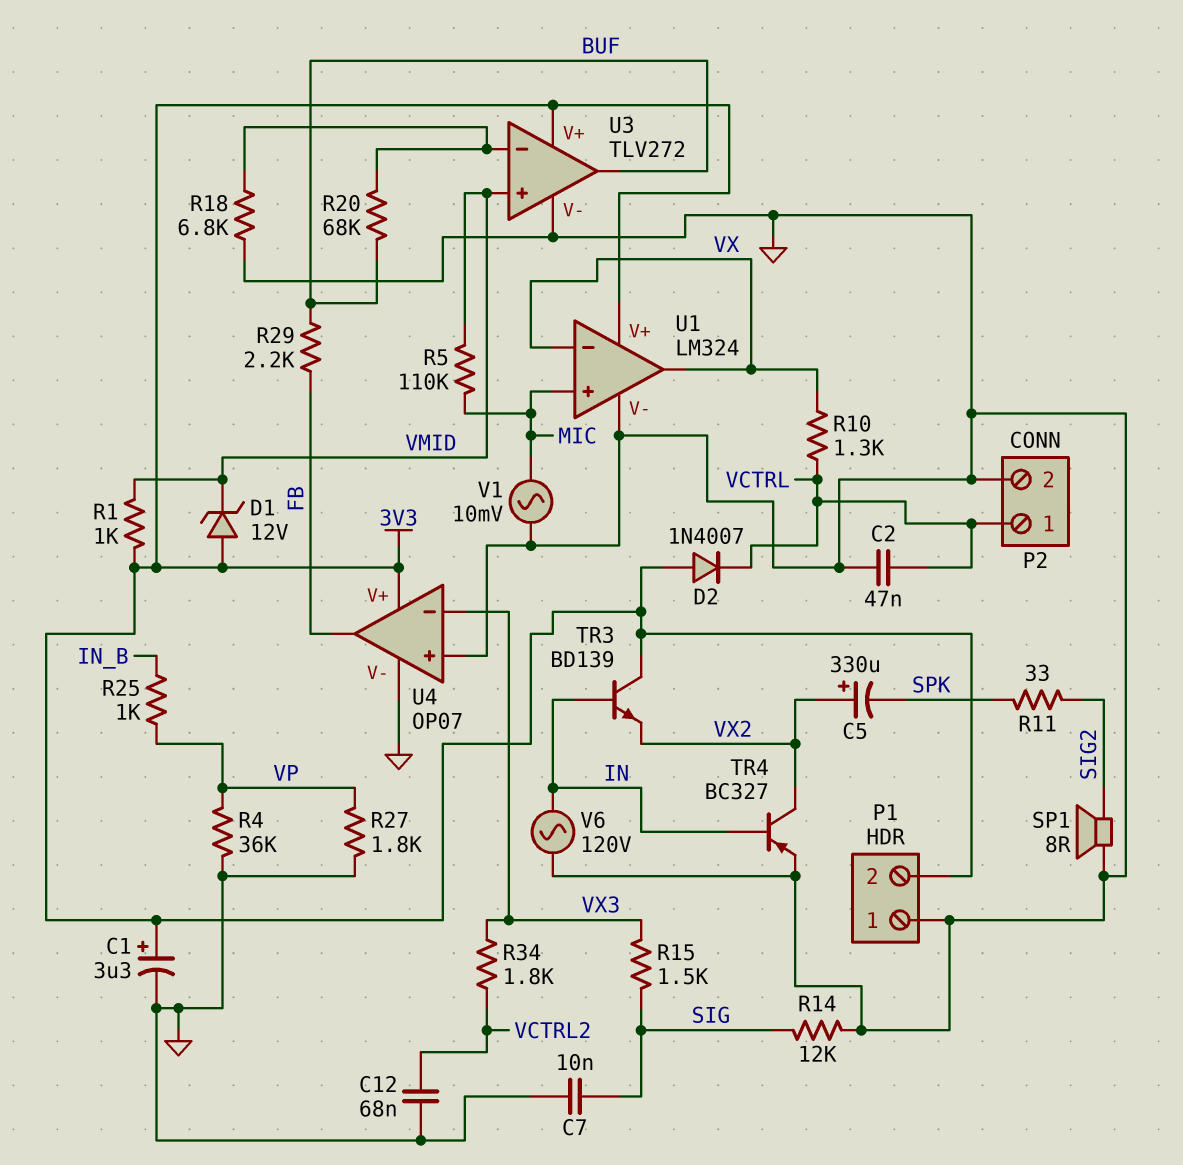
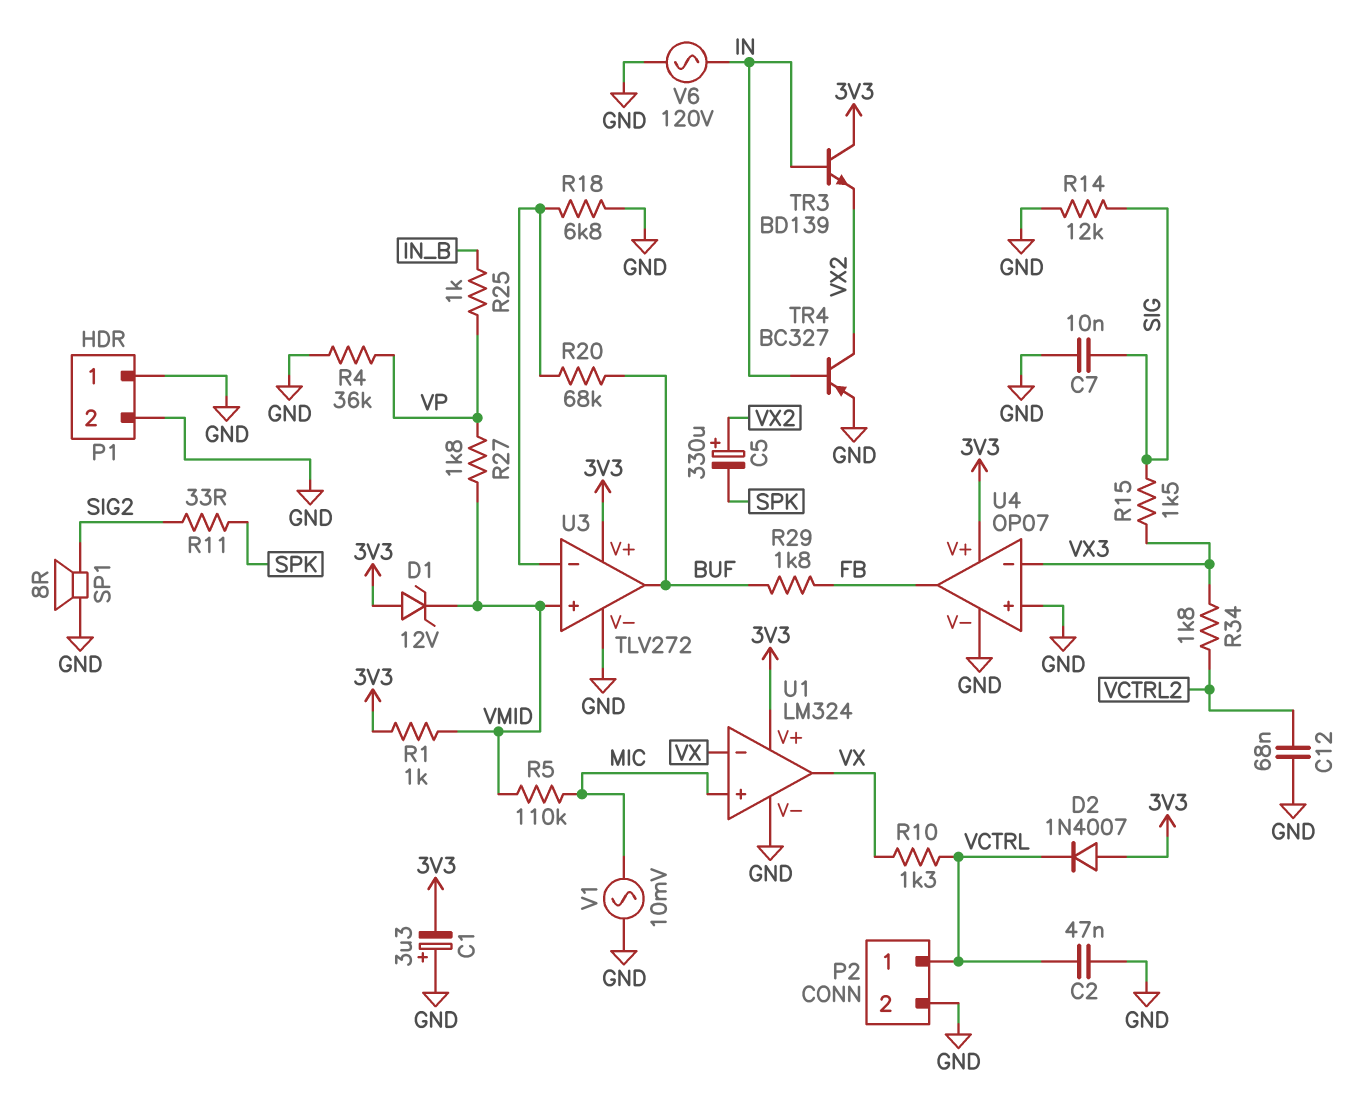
C1: 3.3uF (plus 3V3, minus GND) -> 3.3uF (plus GND, minus 3V3)
P1 pin 2: 3V3 -> GND
R27: 1.8k (GND, VP) -> 1.8k (VMID, VP)
R29: 2.2k (BUF, FB) -> 1.8k (BUF, FB)

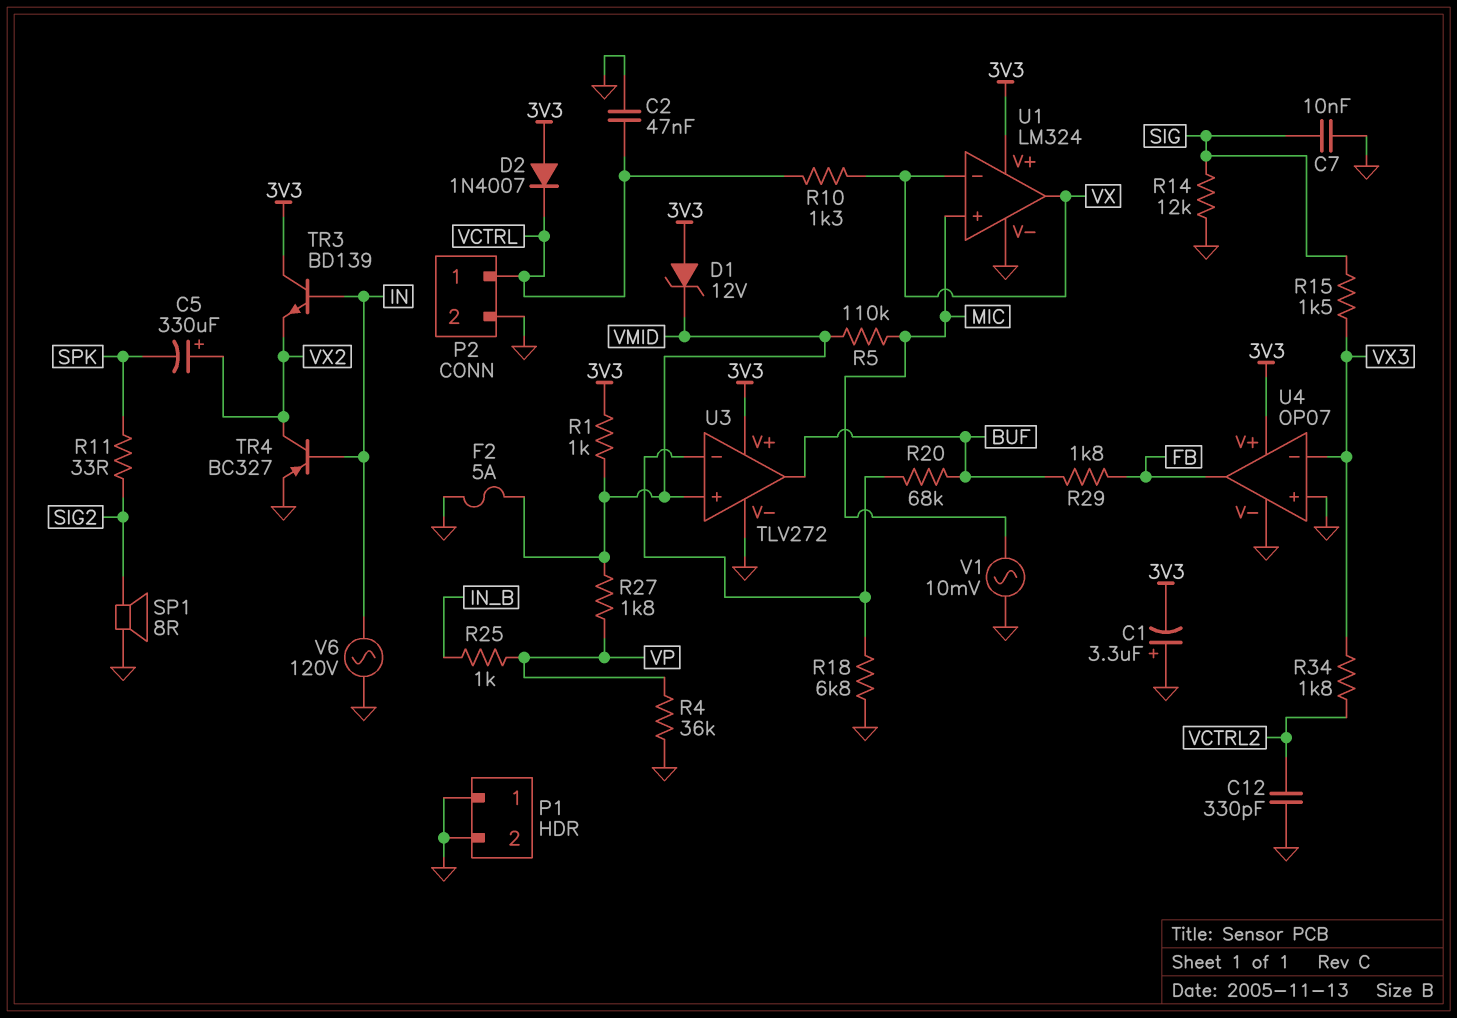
C12: 68nF (GND, VCTRL2) -> 330pF (GND, VCTRL2)
F2: none -> 5A (GND, VMID)

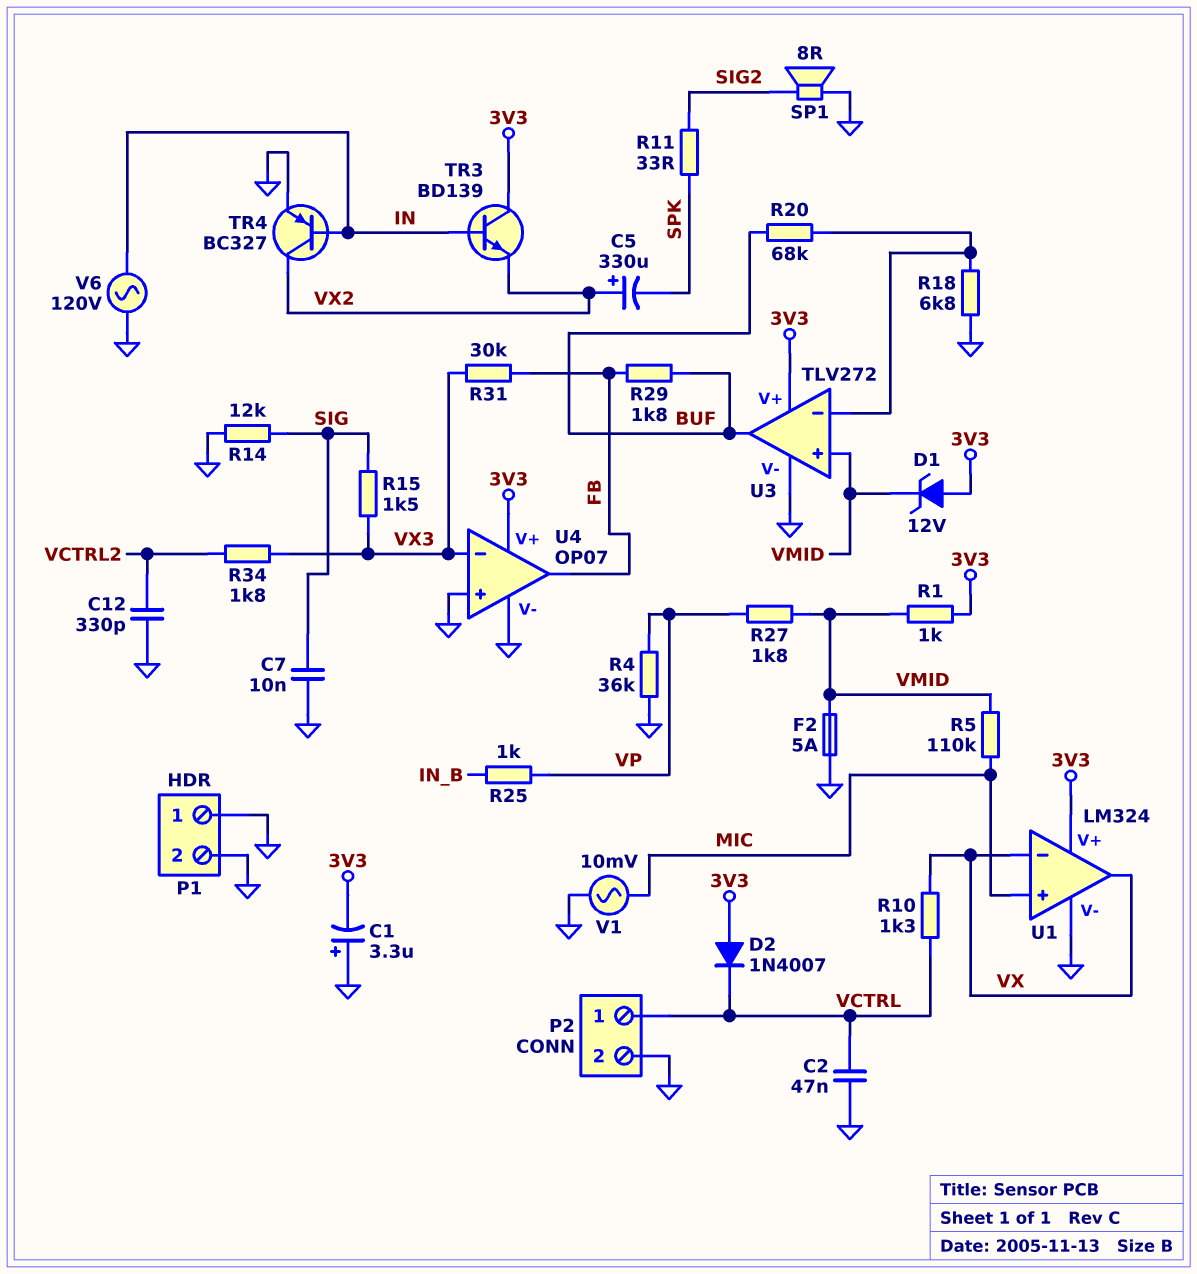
R31: none -> 30k (FB, VX3)

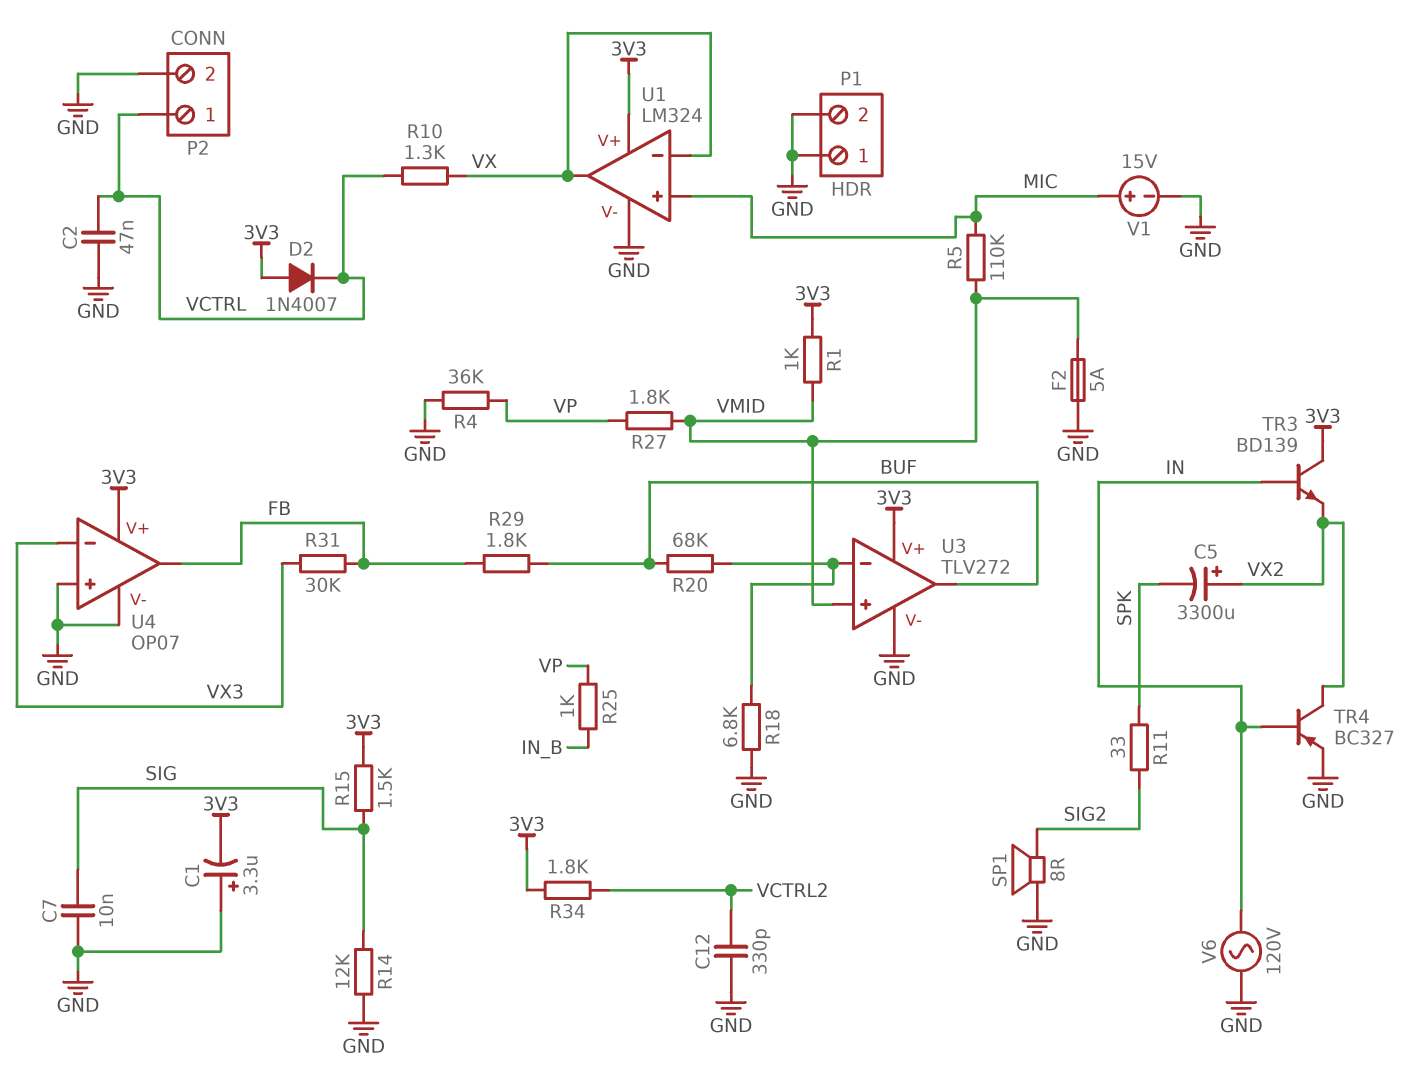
C5: 330uF (plus VX2, minus SPK) -> 3300uF (plus VX2, minus SPK)
D1: zener 12V (A 3V3, K VMID) -> none
R15: 1.5k (SIG, VX3) -> 1.5k (3V3, SIG)
R34: 1.8k (VCTRL2, VX3) -> 1.8k (3V3, VCTRL2)
V1: AC 10mV (GND, MIC) -> 15V (plus MIC, minus GND)

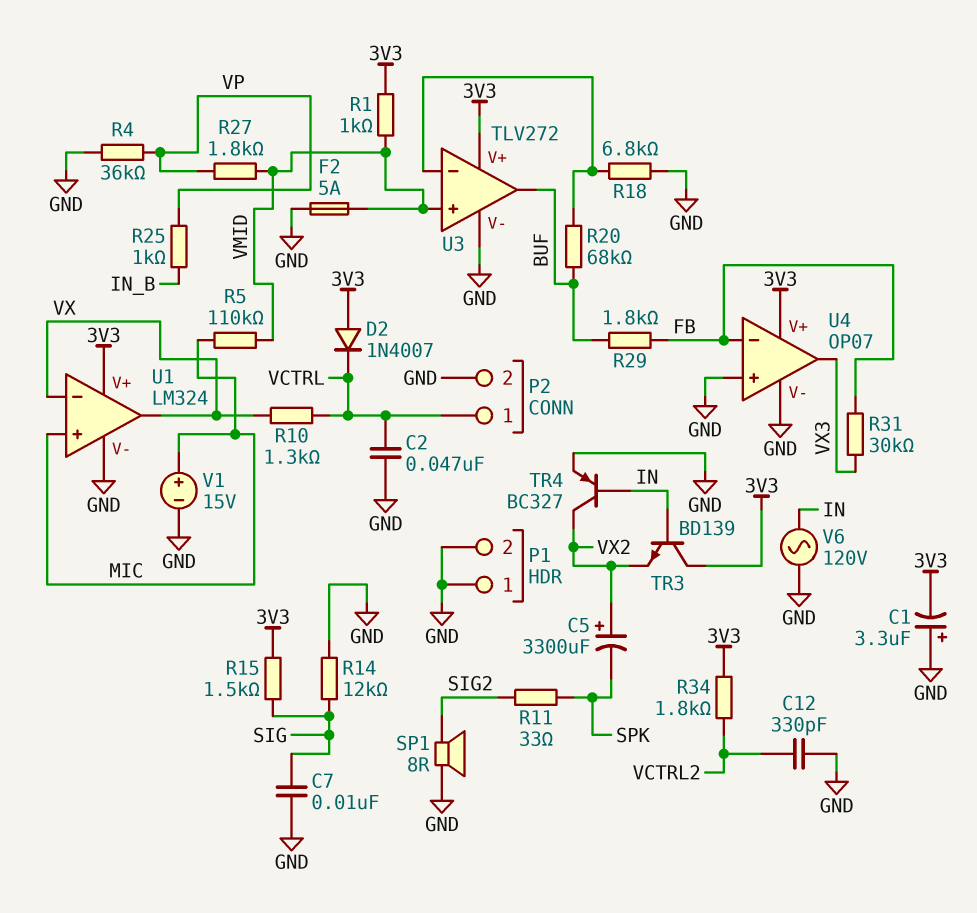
U4 pin in-: VX3 -> FB
U4 pin out: FB -> VX3

